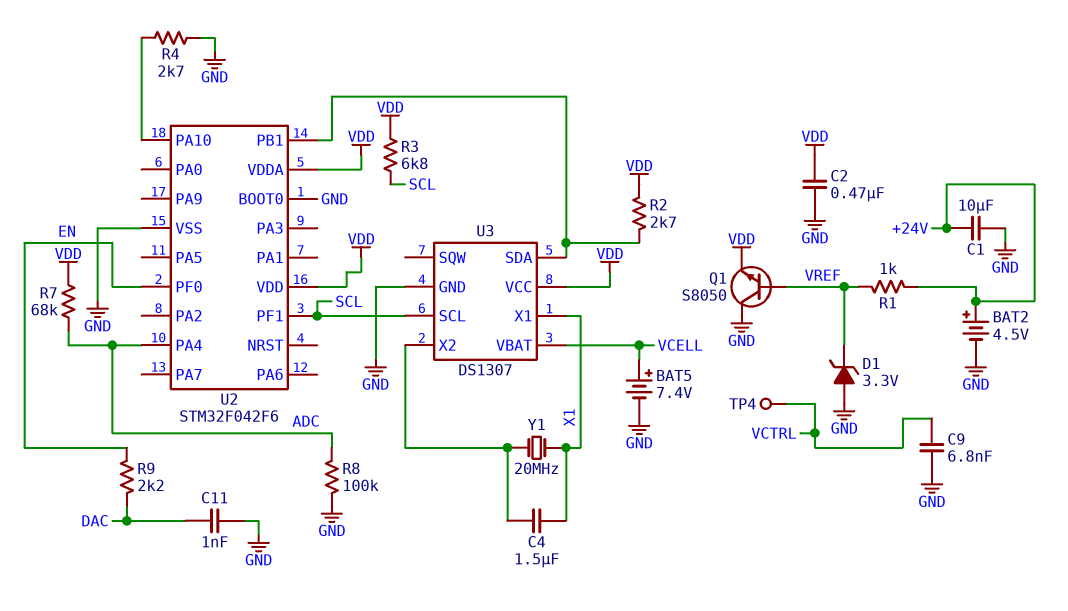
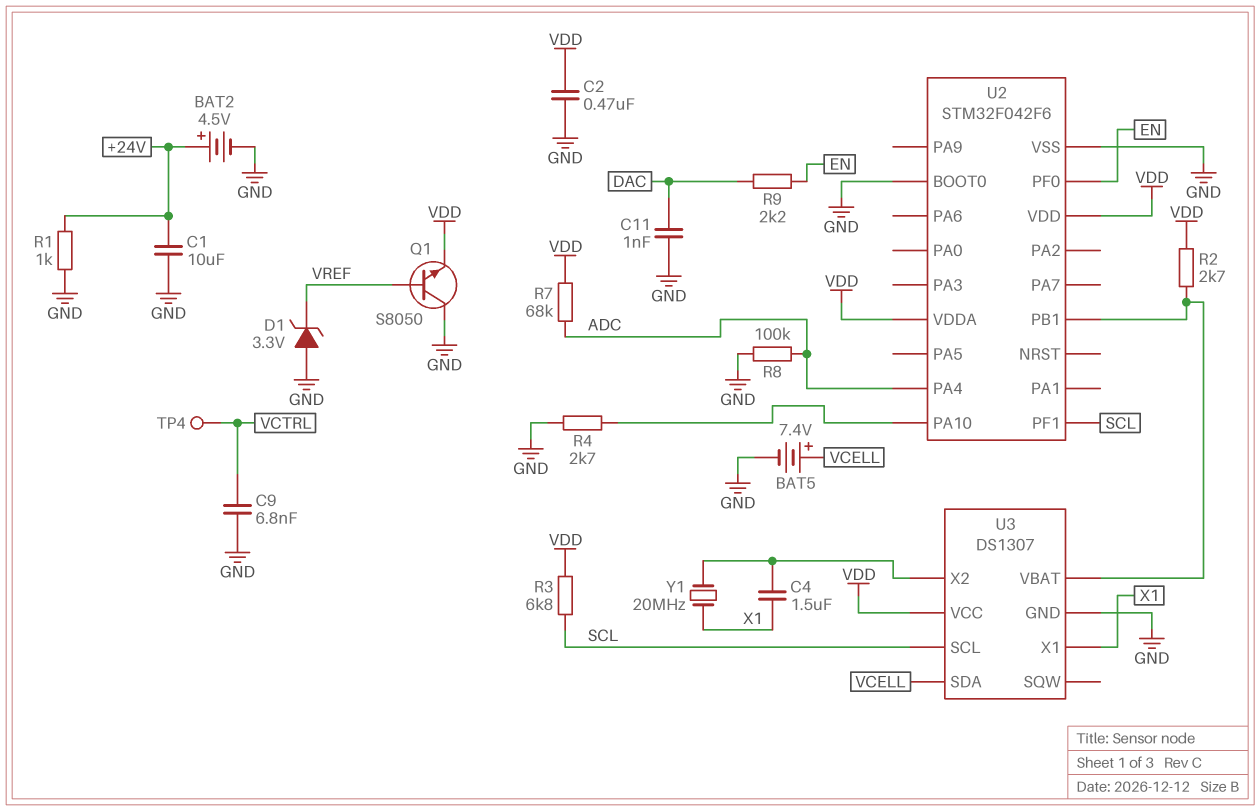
R1: 1k (+24V, VREF) -> 1k (+24V, GND)
U3 pin SDA: U2/PB1 -> VCELL
U3 pin VBAT: VCELL -> U2/PB1

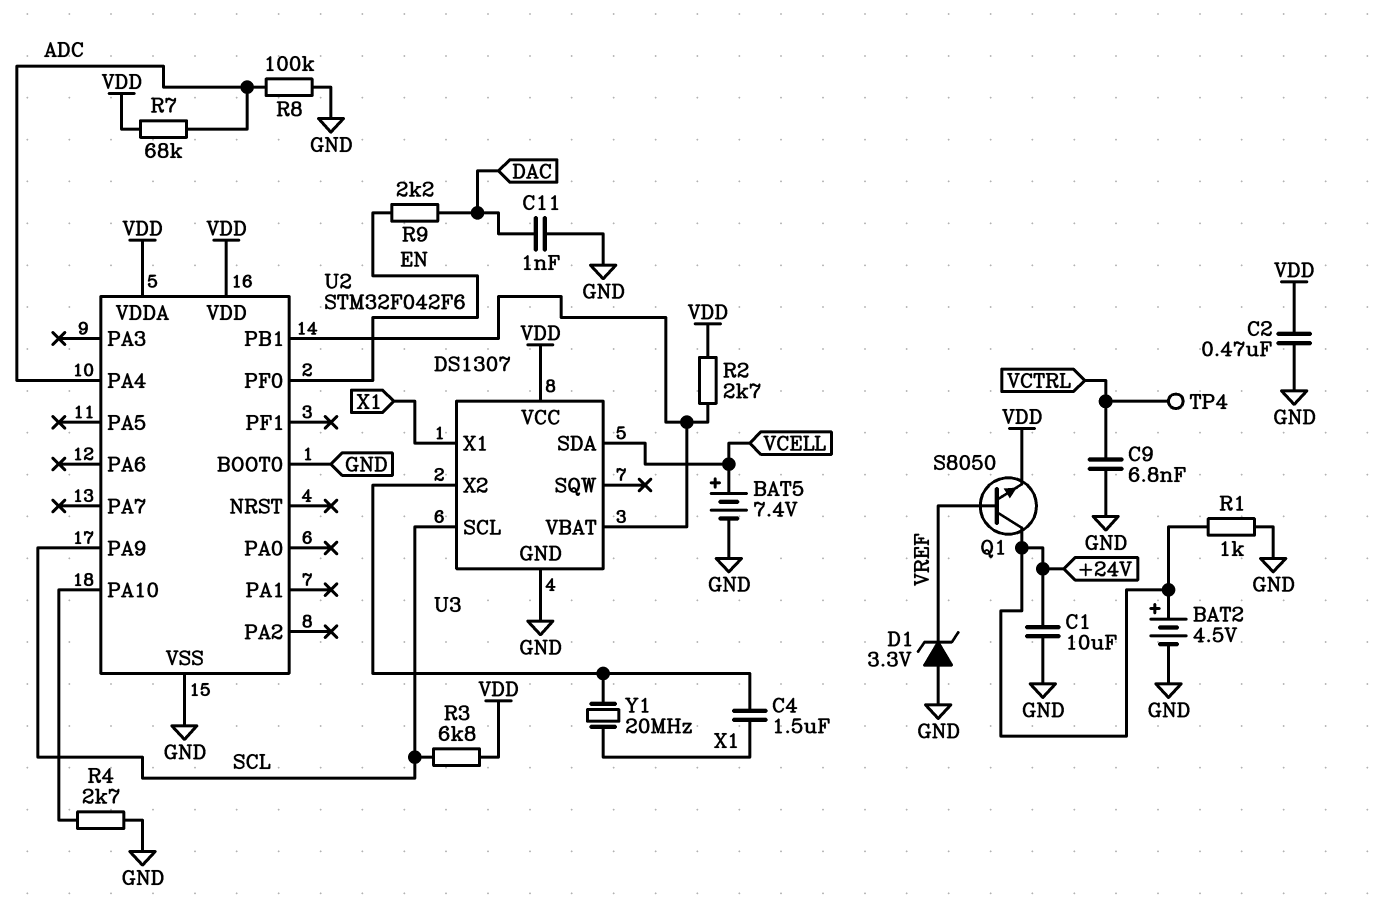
Q1: NPN S8050 (B VREF, C GND, E VDD) -> NPN S8050 (B VREF, C +24V, E VDD)
U2 pin PA9: none -> SCL
U2 pin PF1: SCL -> none

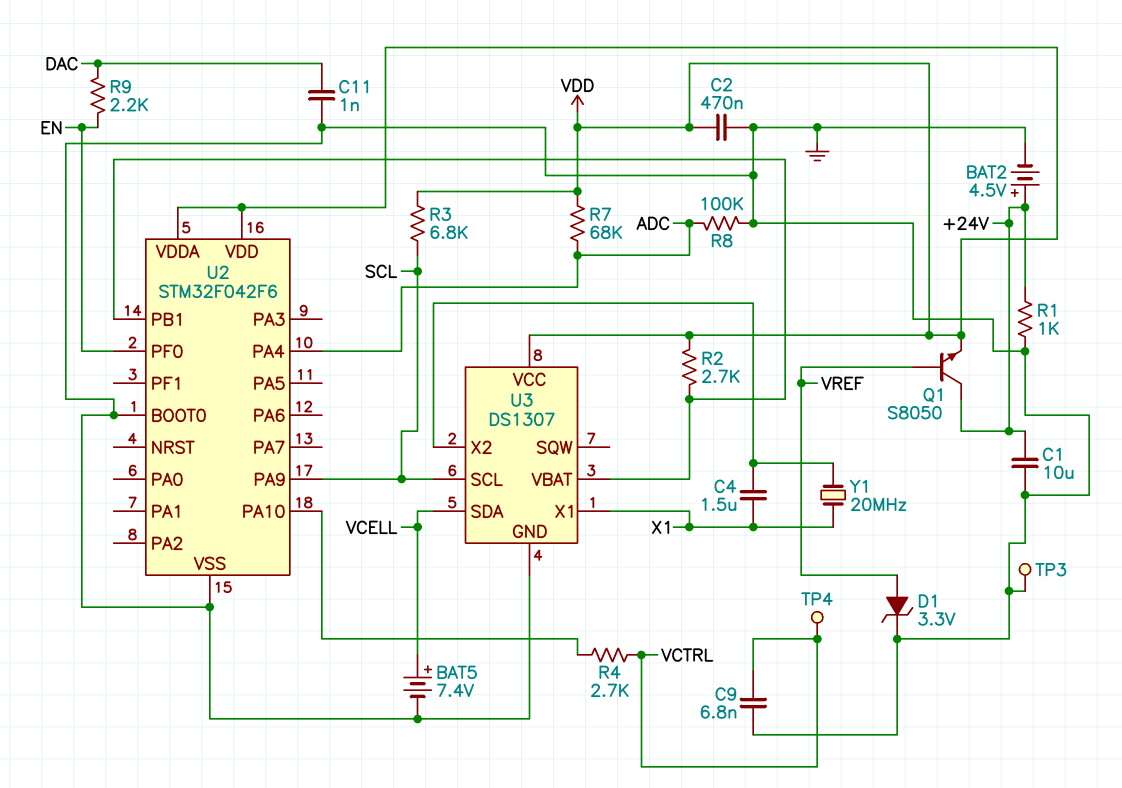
D1: zener 3.3V (A GND, K VREF) -> zener 3.3V (A VREF, K GND)
R4: 2.7k (GND, U2/PA10) -> 2.7k (U2/PA10, VCTRL)
TP3: none -> test point (GND)

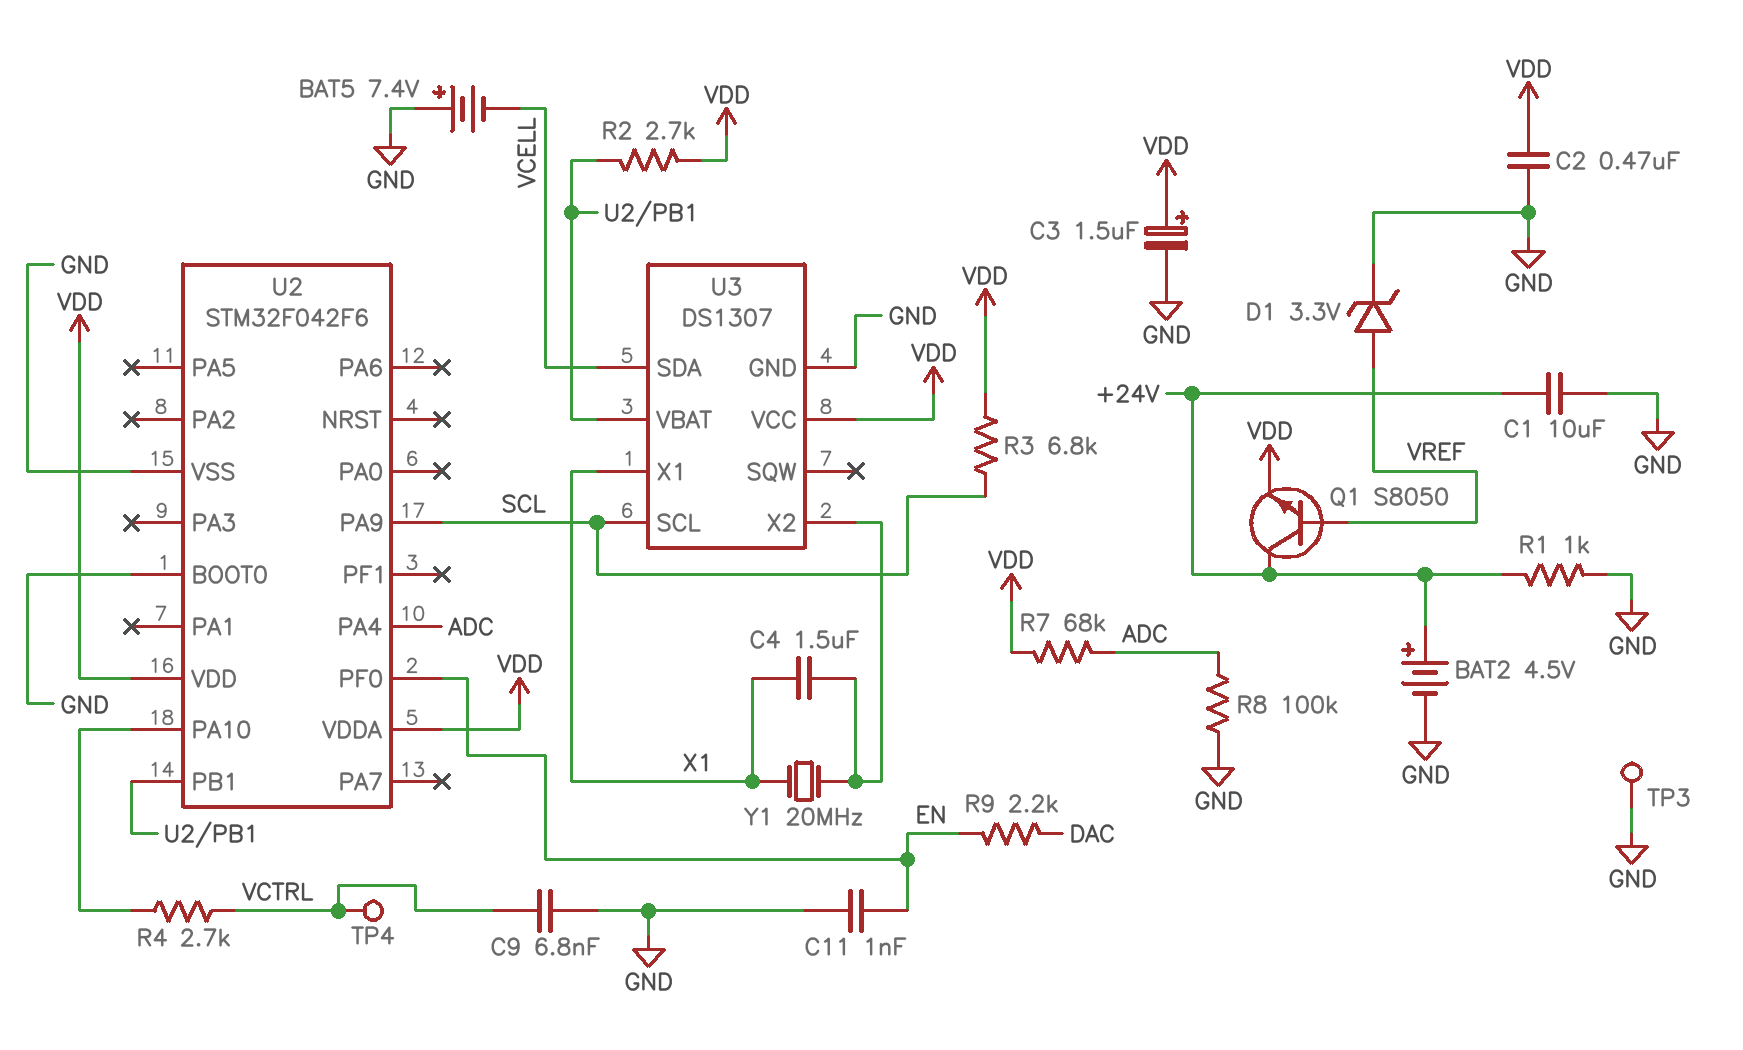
BAT5: 7.4V (plus VCELL, minus GND) -> 7.4V (plus GND, minus VCELL)
C3: none -> 1.5uF (plus VDD, minus GND)
C11: 1nF (DAC, GND) -> 1nF (EN, GND)

